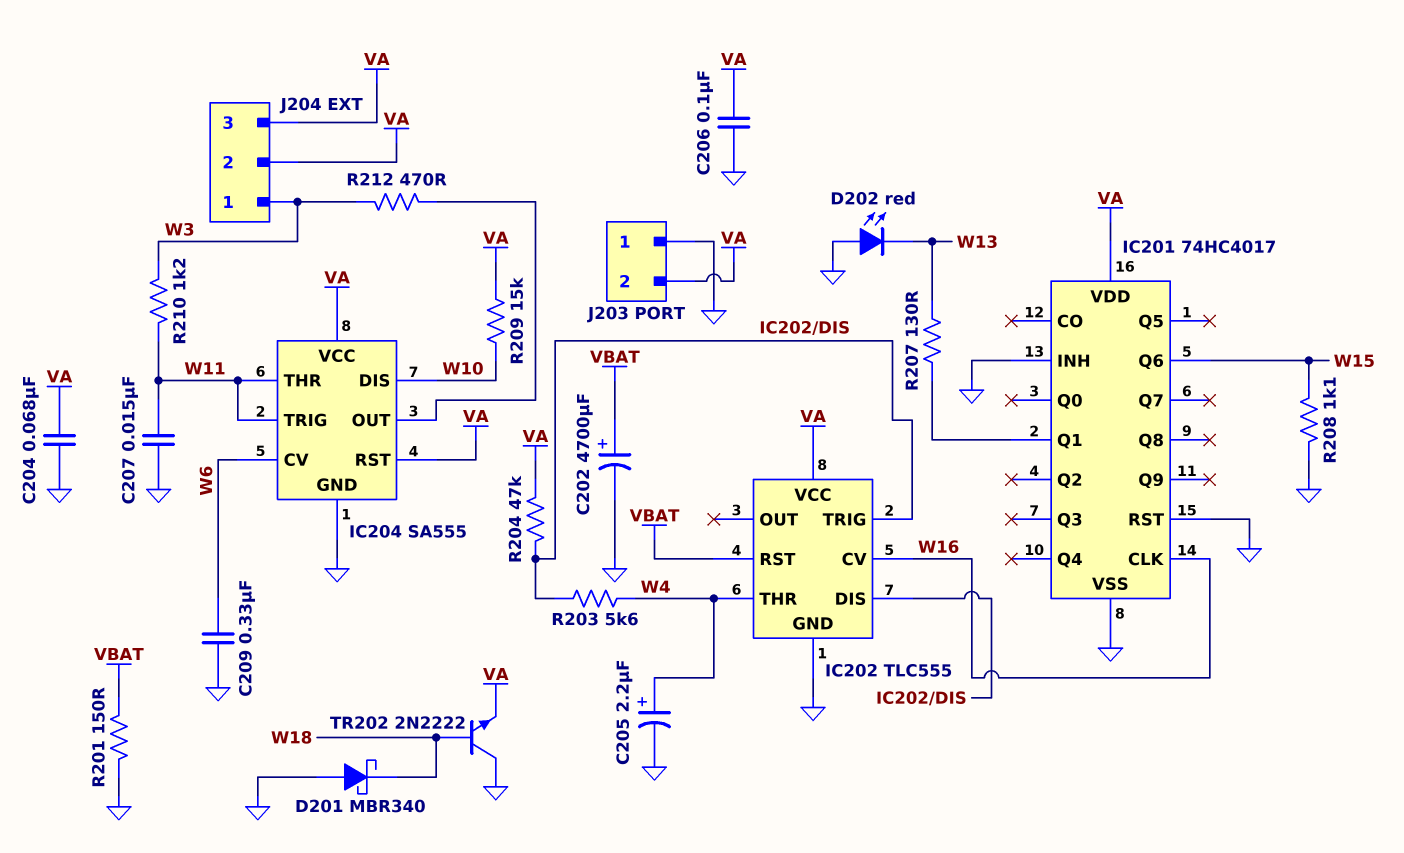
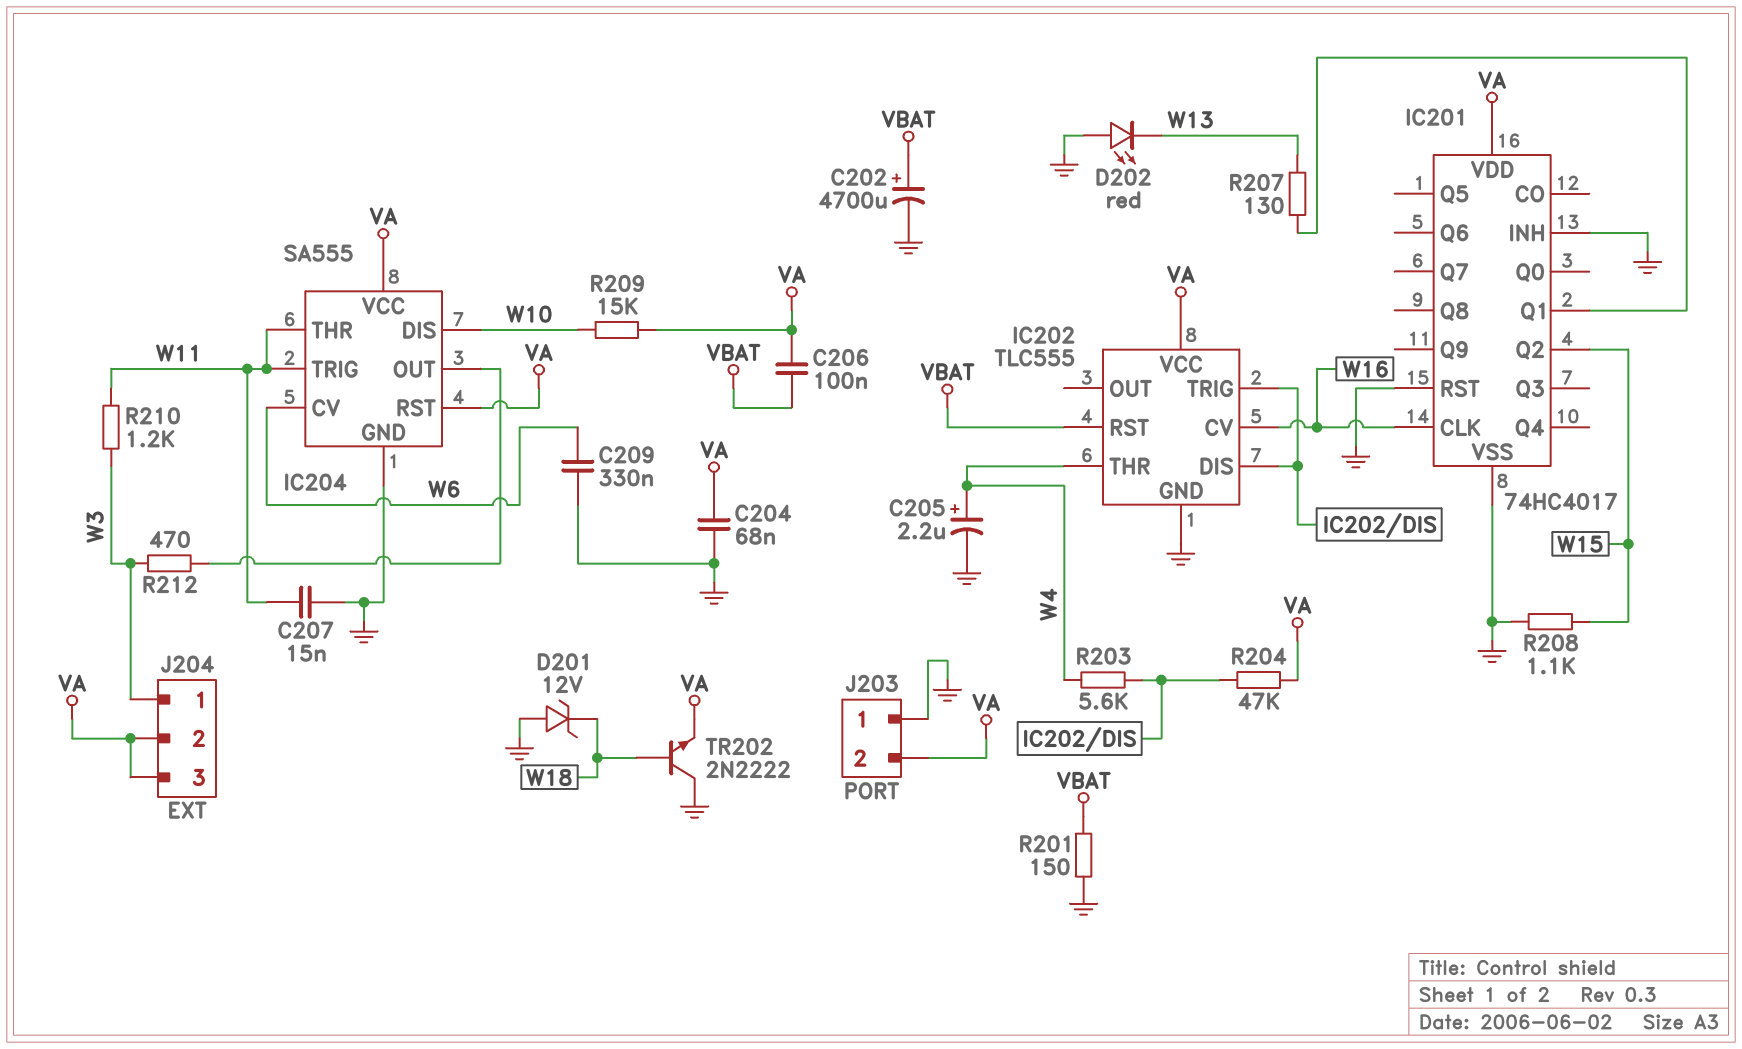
C206: 100nF (GND, VA) -> 100nF (VA, VBAT)
D201: schottky MBR340 (A GND, K W18) -> zener 12V (A GND, K W18)
IC201 pin Q2: none -> W15
IC201 pin Q6: W15 -> none

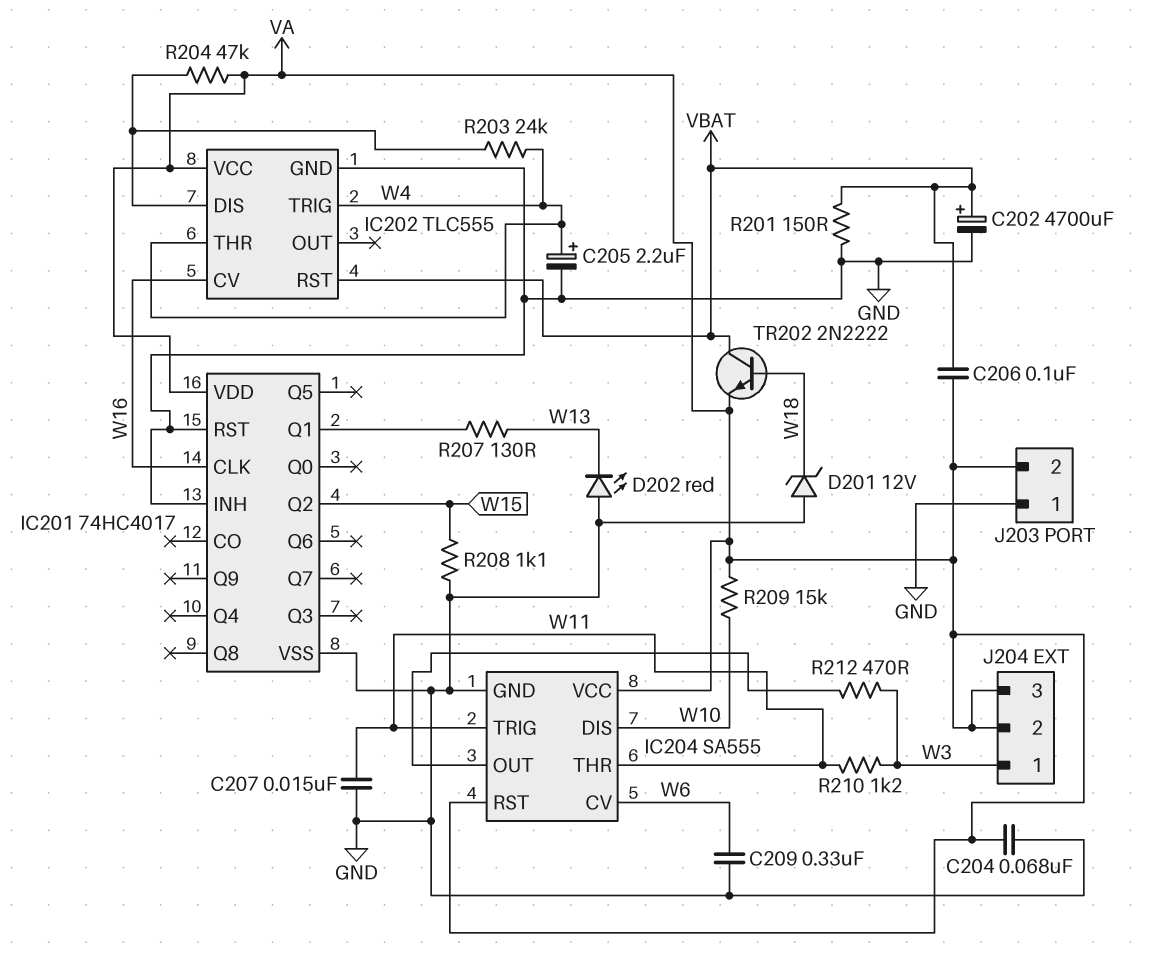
IC202 pin TRIG: IC202/DIS -> W4
R203: 5.6k (IC202/DIS, W4) -> 24k (IC202/DIS, W4)
TR202: NPN 2N2222 (B W18, C GND, E VA) -> NPN 2N2222 (B W18, C VBAT, E VA)

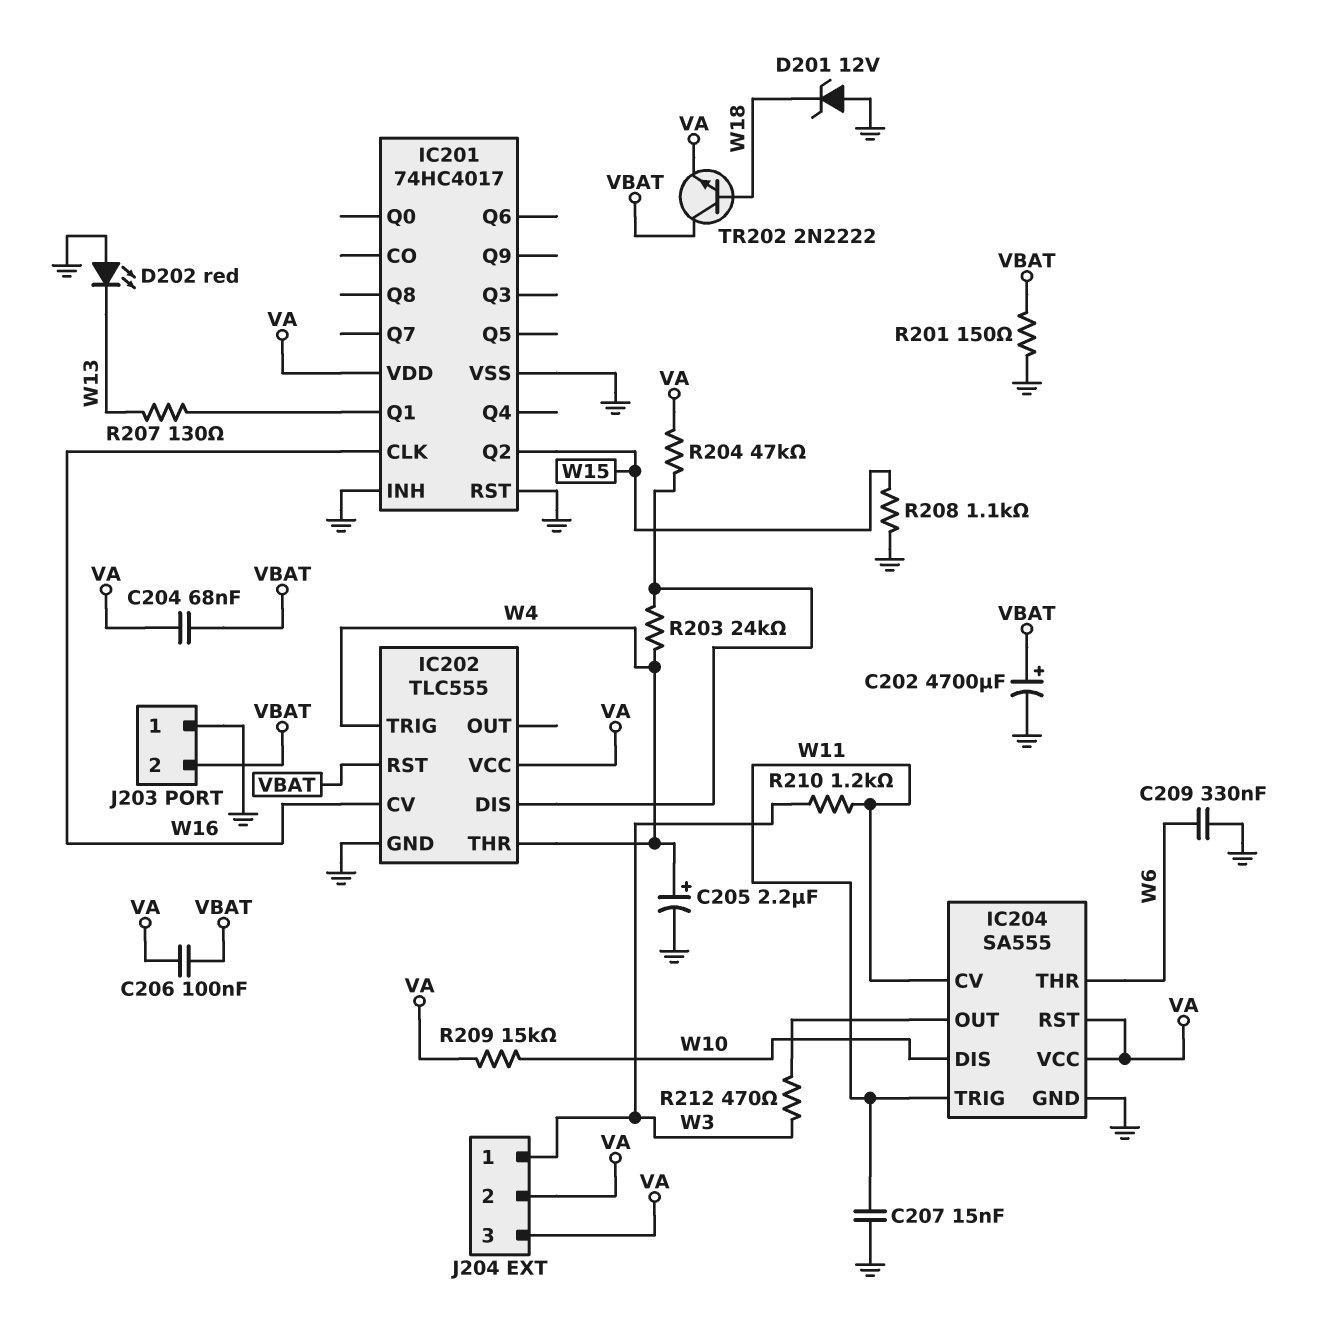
C204: 68nF (GND, VA) -> 68nF (VA, VBAT)
IC204 pin CV: W6 -> W11
IC204 pin THR: W11 -> W6
J203 pin 2: VA -> VBAT

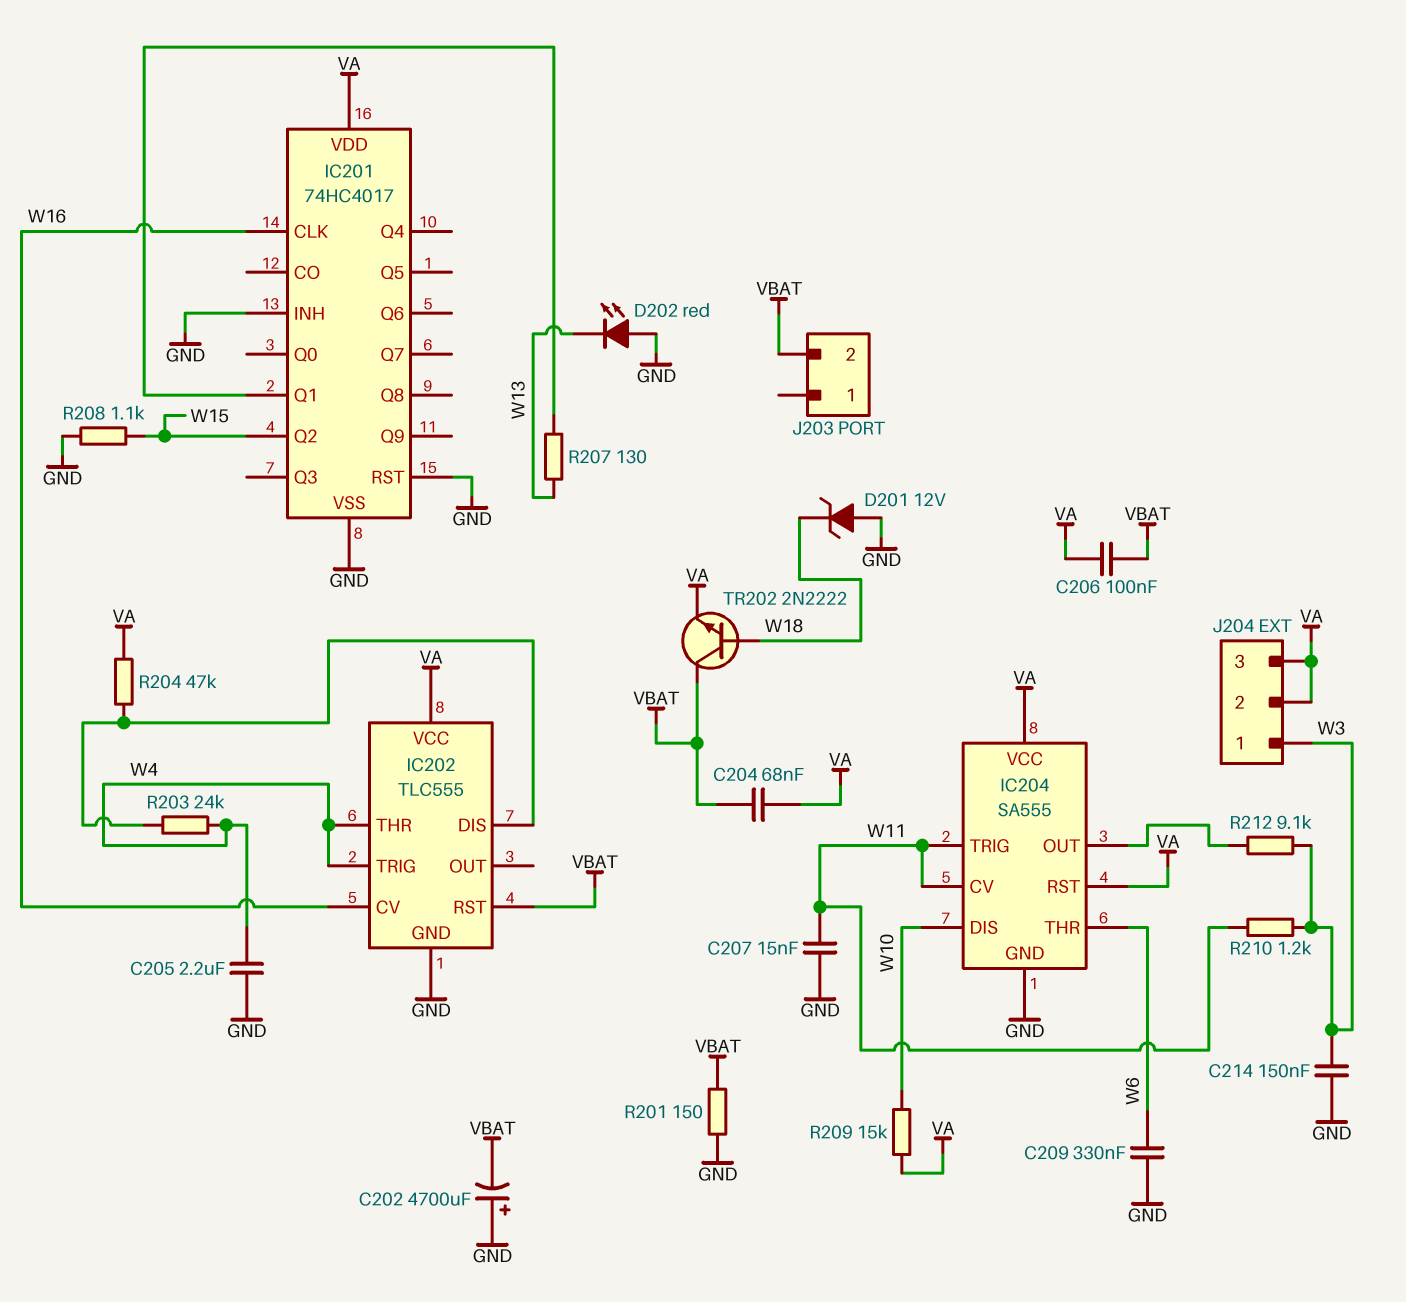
C202: 4700uF (plus VBAT, minus GND) -> 4700uF (plus GND, minus VBAT)
C205: 2.2uF (plus W4, minus GND) -> 2.2uF (GND, W4)
C214: none -> 150nF (GND, W3)
J203 pin 1: GND -> none
R212: 470 (IC204/OUT, W3) -> 9.1k (IC204/OUT, W3)

